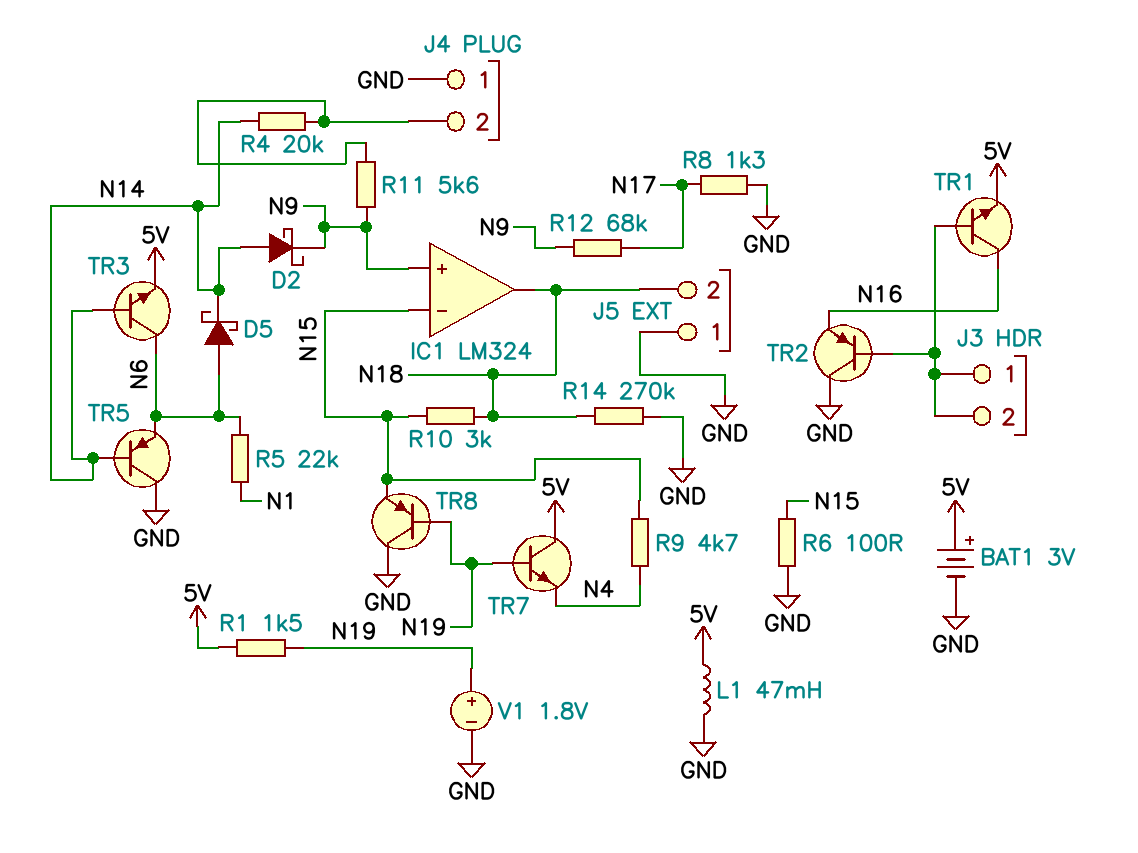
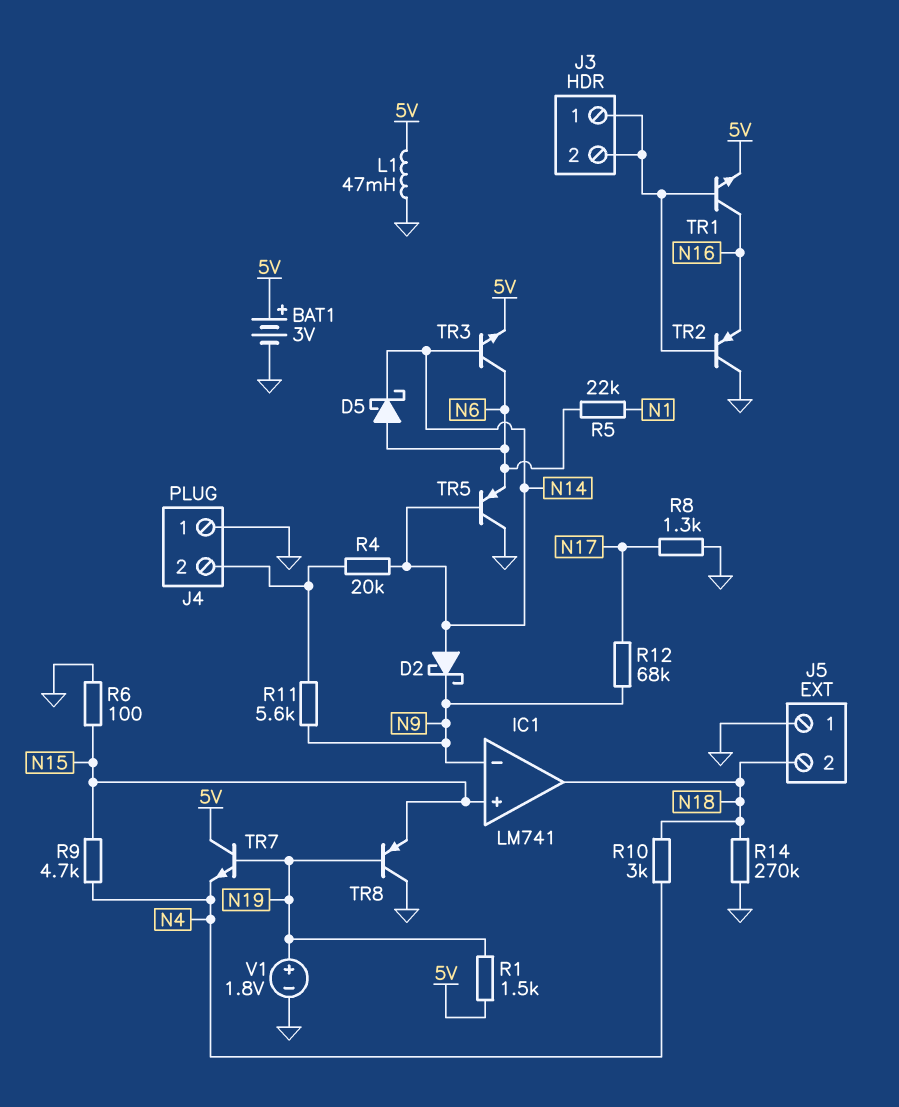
IC1: LM324 -> LM741
IC1 pin in+: N9 -> N15
IC1 pin in-: N15 -> N9
R10: 3k (N15, N18) -> 3k (N4, N18)

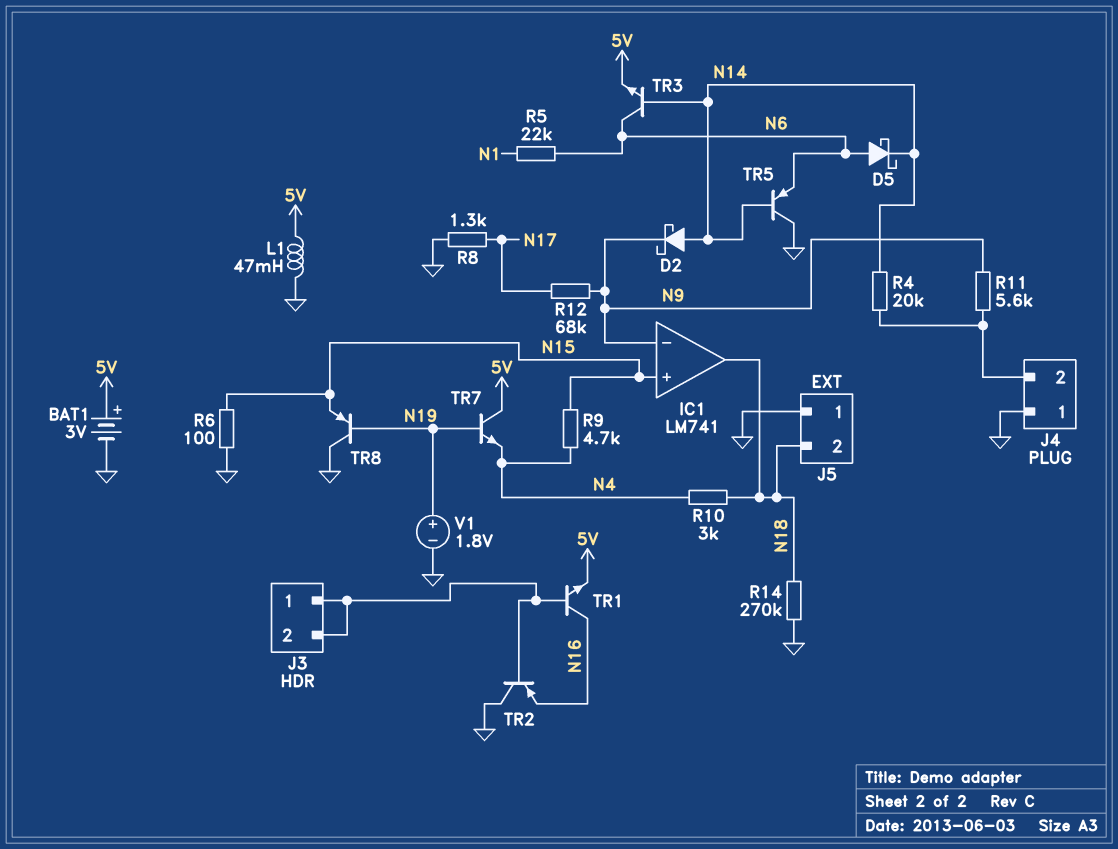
R1: 1.5k (5V, N19) -> none

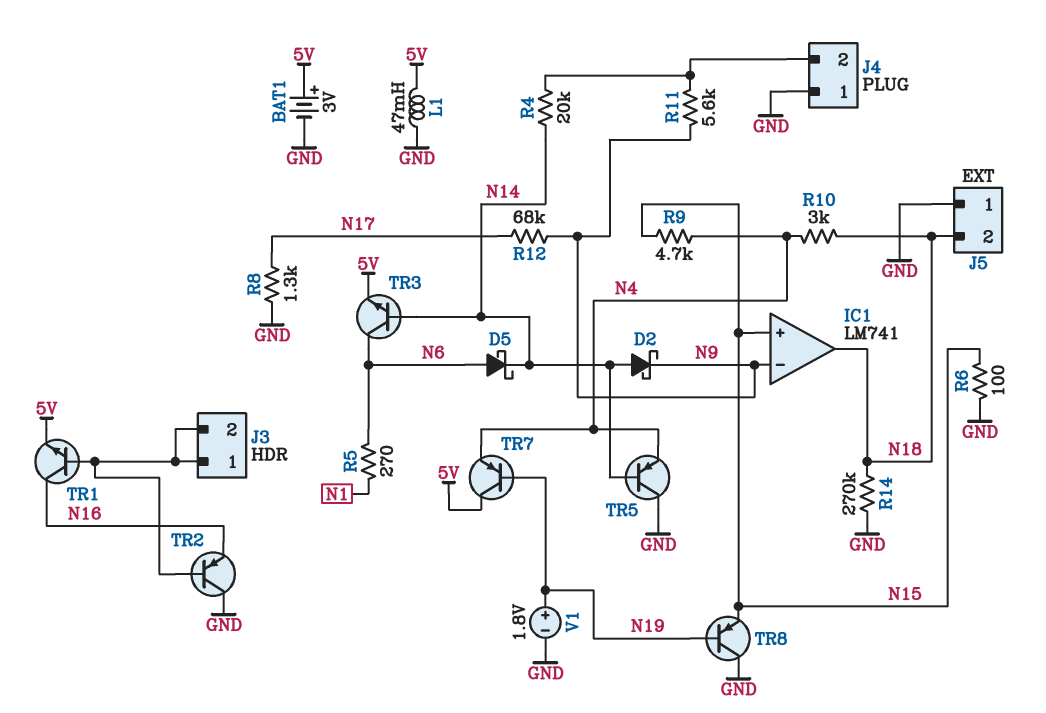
R5: 22k (N1, N6) -> 270 (N1, N6)
TR5: PNP (B N14, C GND, E N6) -> PNP (B N14, C GND, E N4)
TR7: NPN (B N19, C 5V, E N4) -> PNP (B N19, C 5V, E N4)

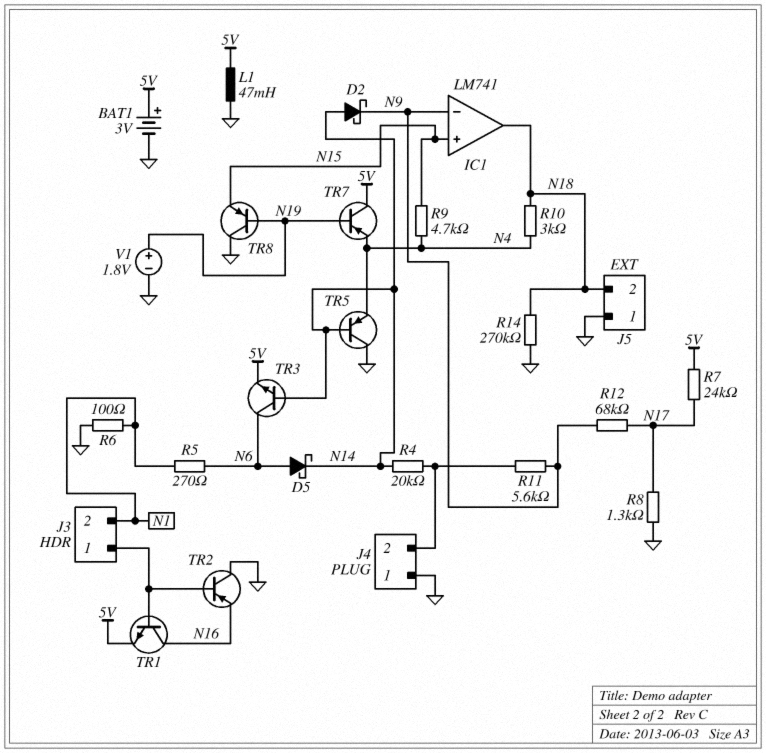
J3 pin 2: J3/1 -> N1
R6: 100 (GND, N15) -> 100 (GND, N1)
R7: none -> 24k (5V, N17)

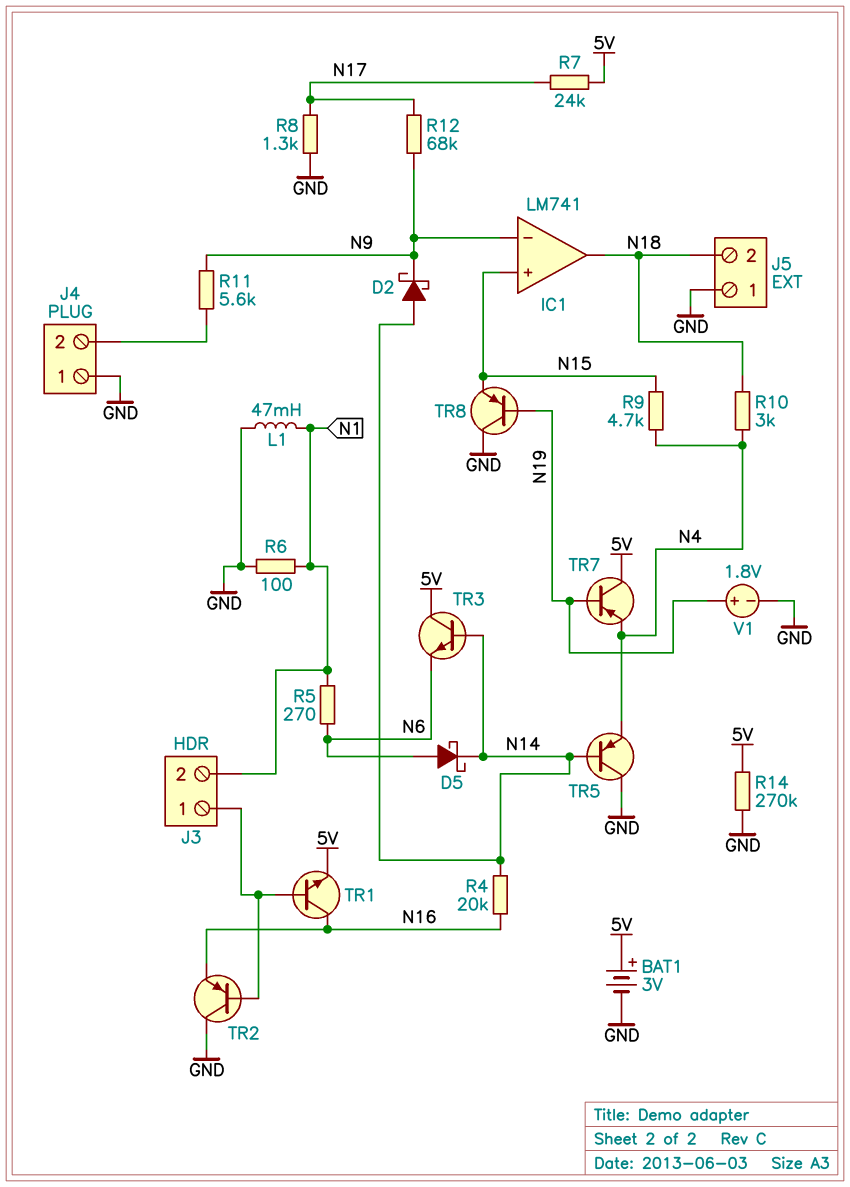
L1: 47mH (5V, GND) -> 47mH (GND, N1)
R4: 20k (J4/2, N14) -> 20k (N14, N16)
R14: 270k (GND, N18) -> 270k (5V, GND)
TR3: NPN (B N14, C N6, E 5V) -> NPN (B N14, C 5V, E N6)

